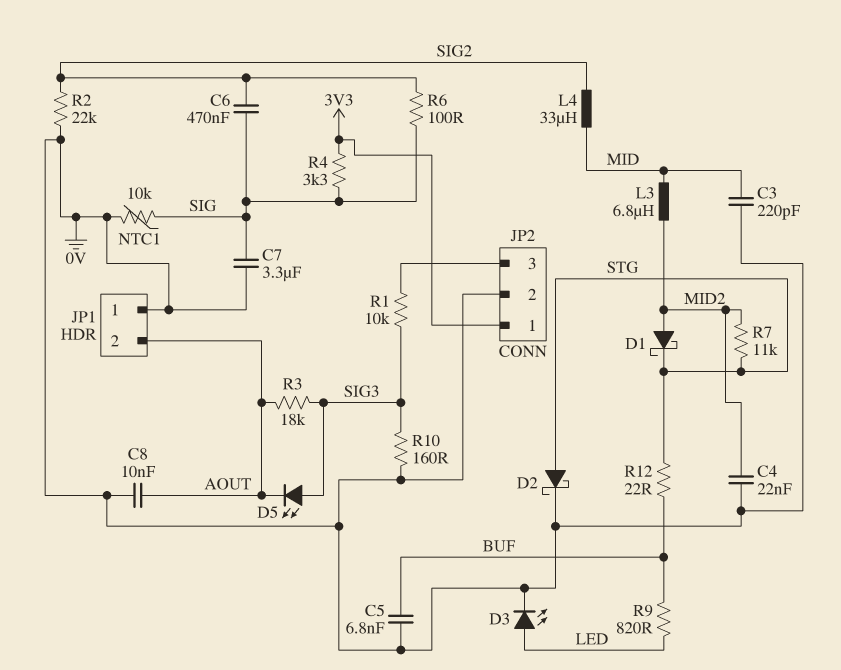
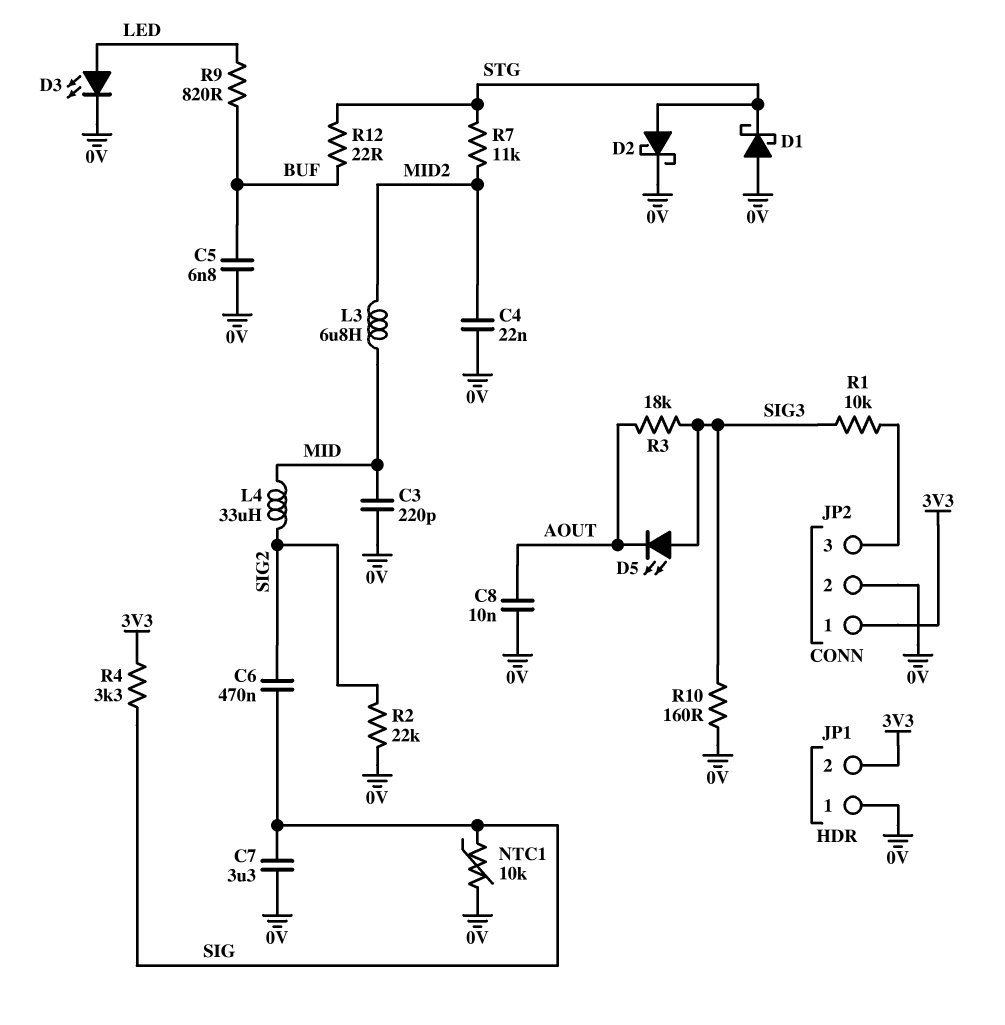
D1: schottky (A MID2, K STG) -> schottky (A 0V, K STG)
JP1 pin 2: AOUT -> 3V3
R6: 100 (SIG, SIG2) -> none

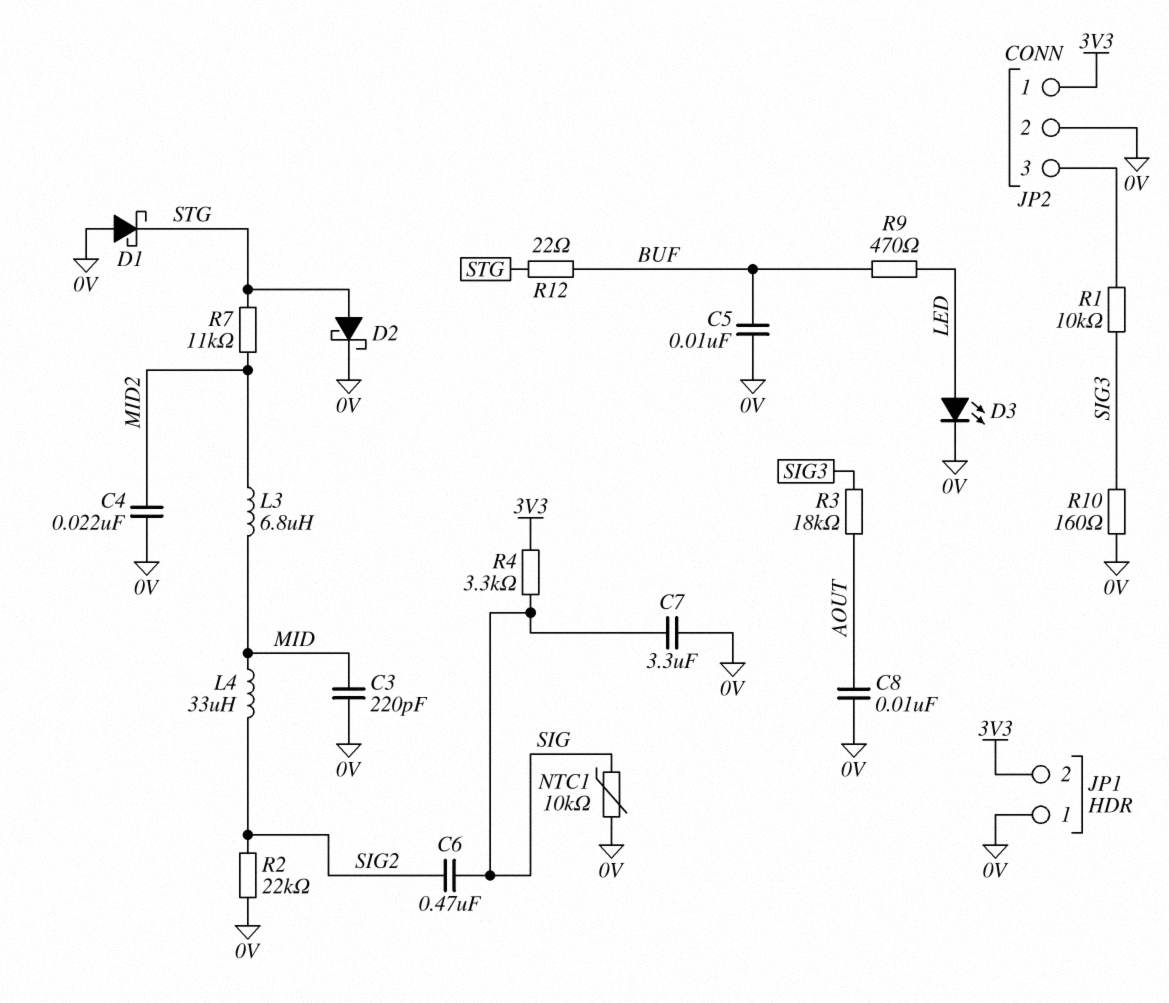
C5: 6.8nF (0V, BUF) -> 10nF (0V, BUF)
D5: LED (A SIG3, K AOUT) -> none
R9: 820 (BUF, LED) -> 470 (BUF, LED)

